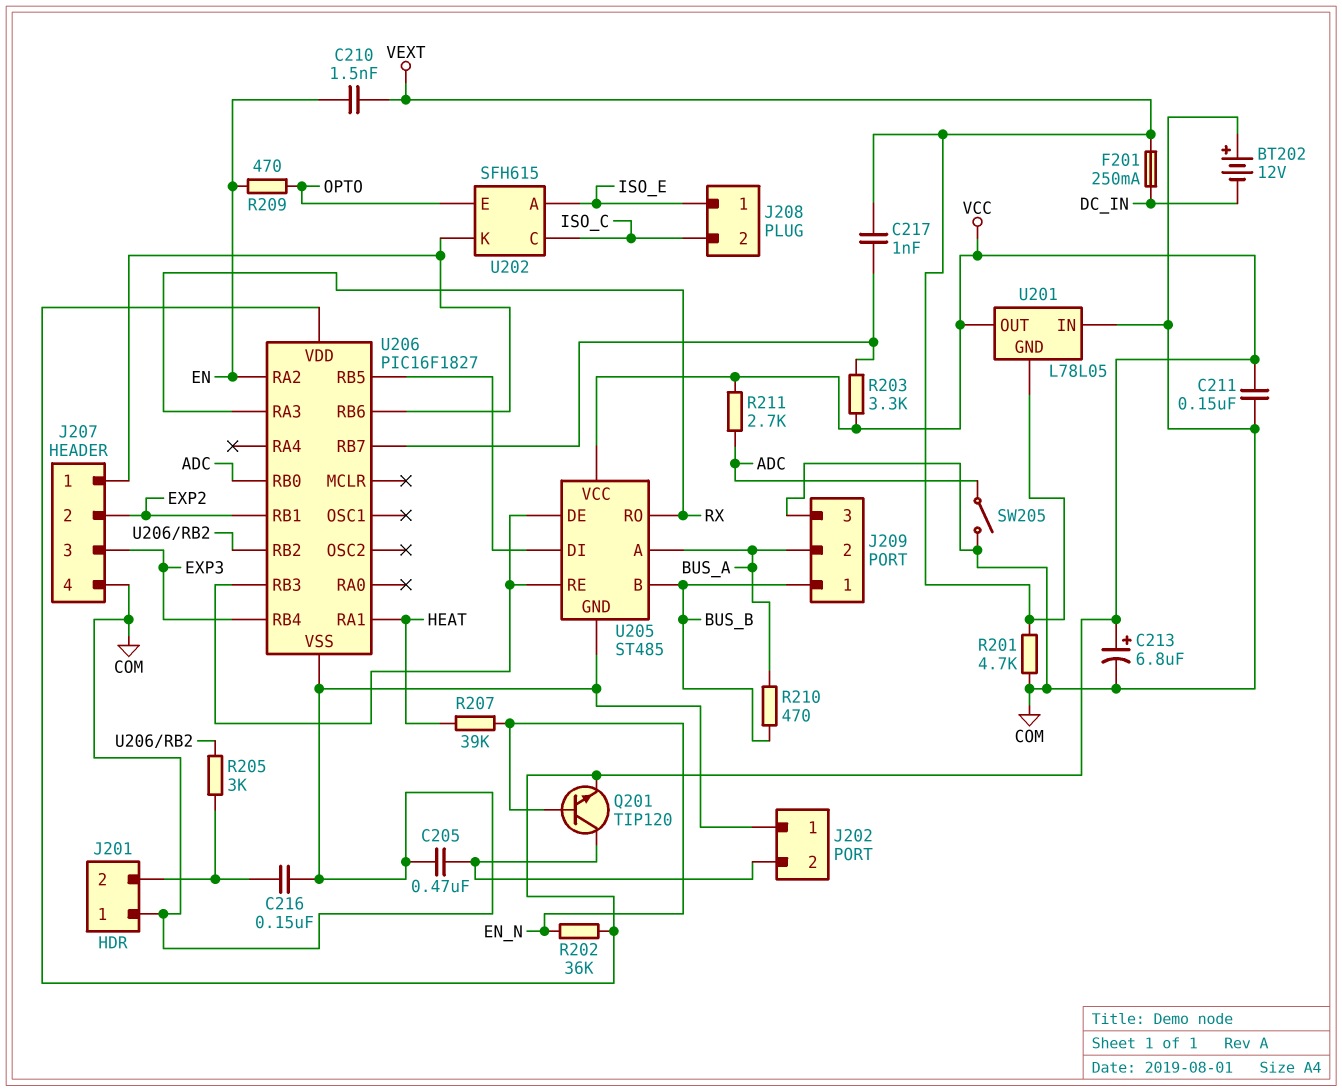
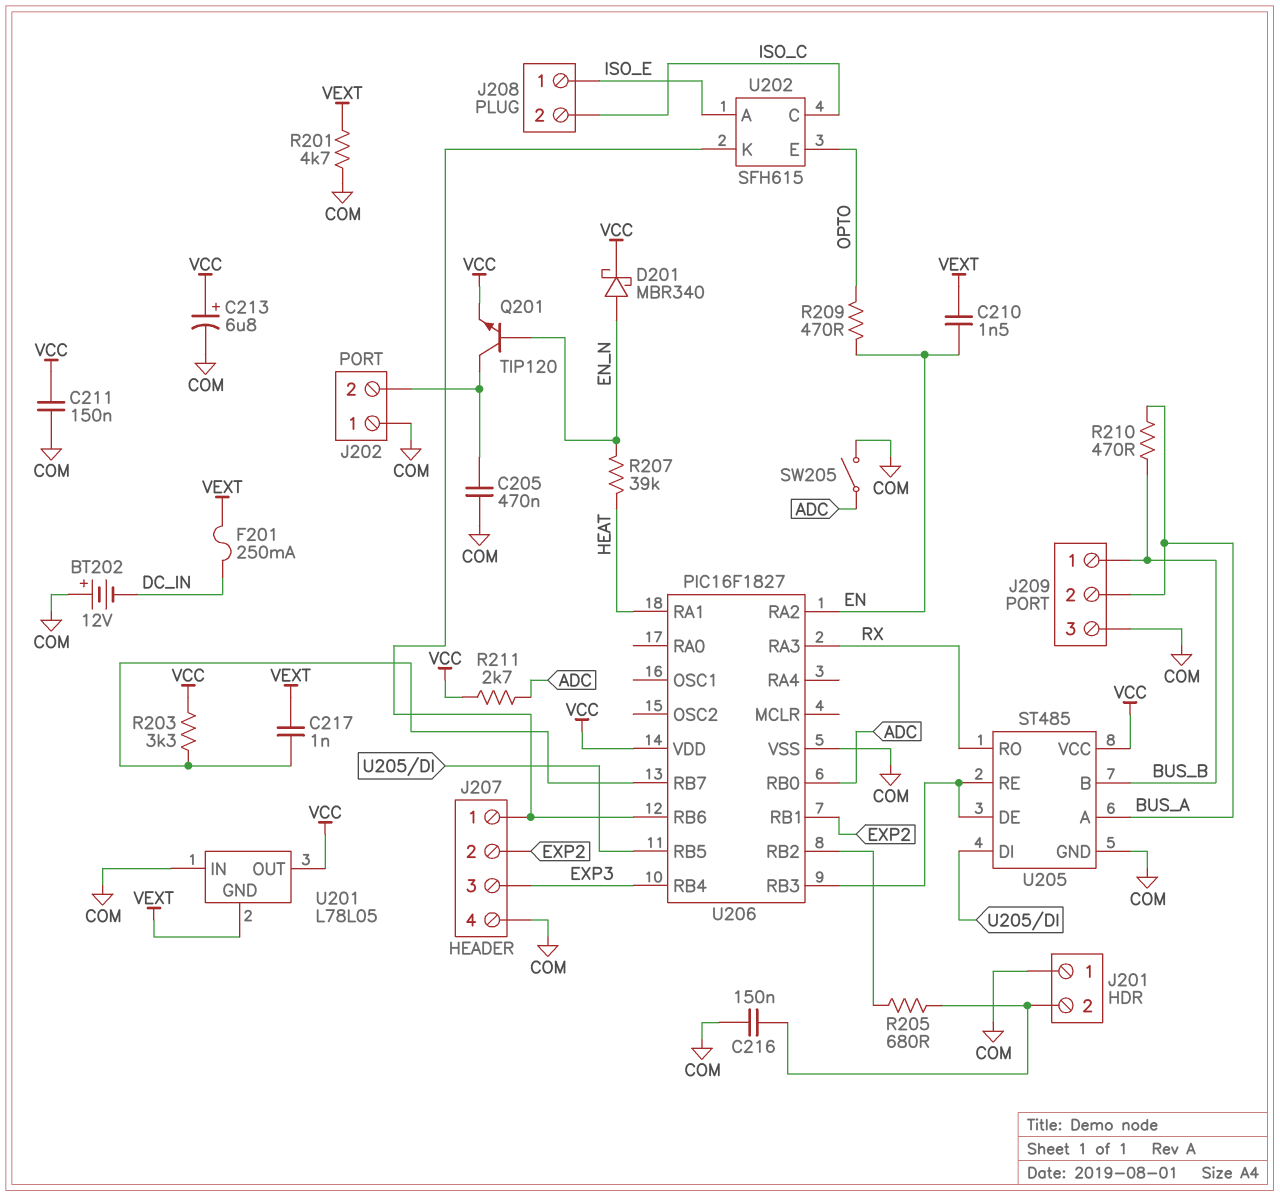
D201: none -> schottky MBR340 (A EN_N, K VCC)
R202: 36k (EN_N, VCC) -> none
R205: 3k (J201/2, U206/RB2) -> 680 (J201/2, U206/RB2)

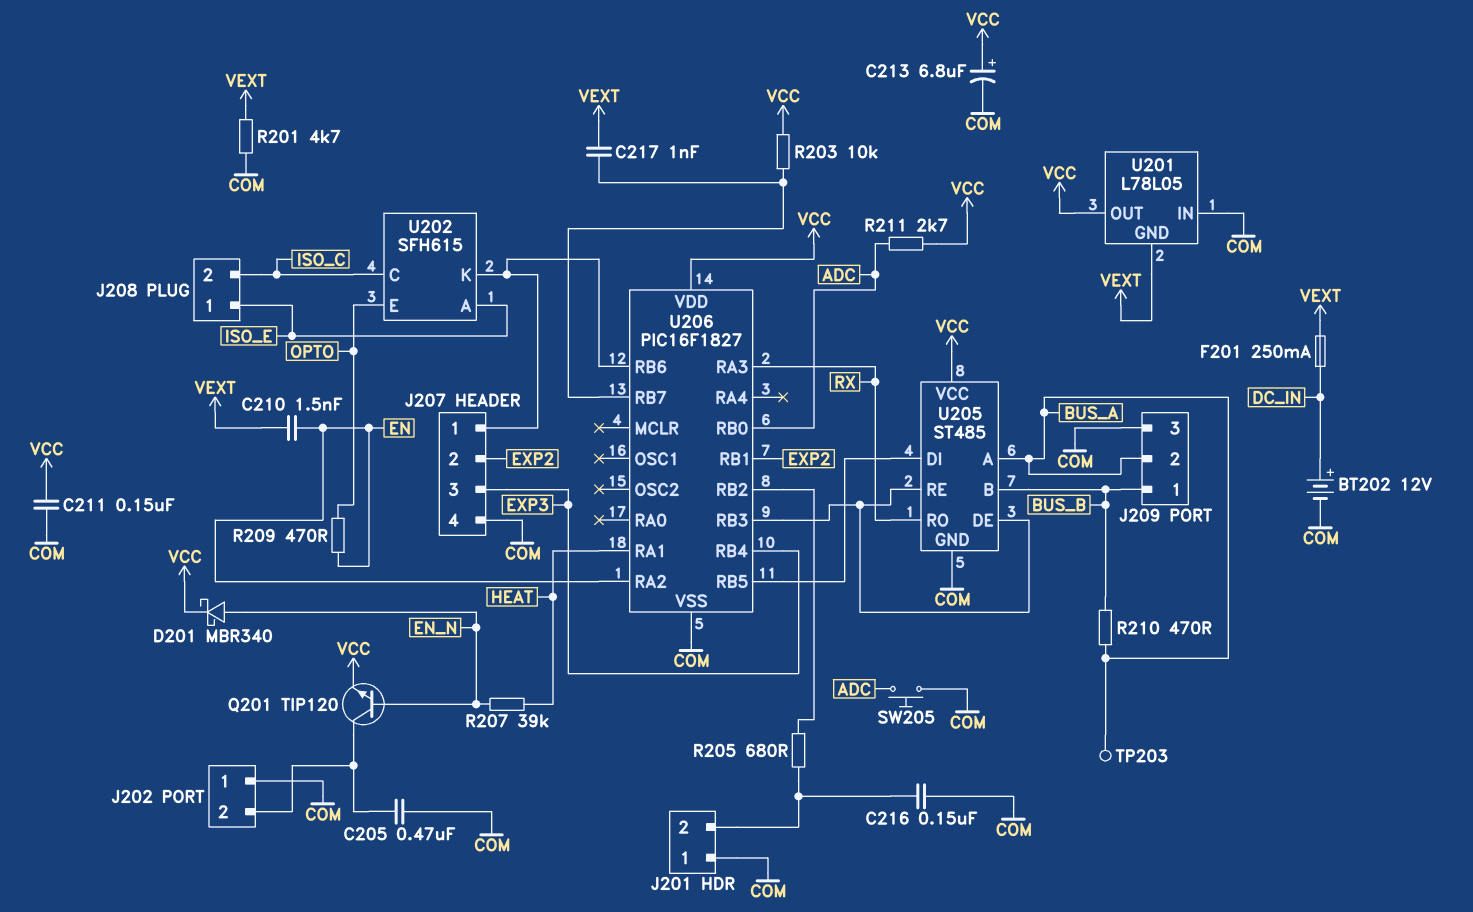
BT202: 12V (plus COM, minus DC_IN) -> 12V (plus DC_IN, minus COM)
R203: 3.3k (U206/RB7, VCC) -> 10k (U206/RB7, VCC)
SW205: switch (ADC, COM) -> button (ADC, COM)
TP203: none -> test point (BUS_A)

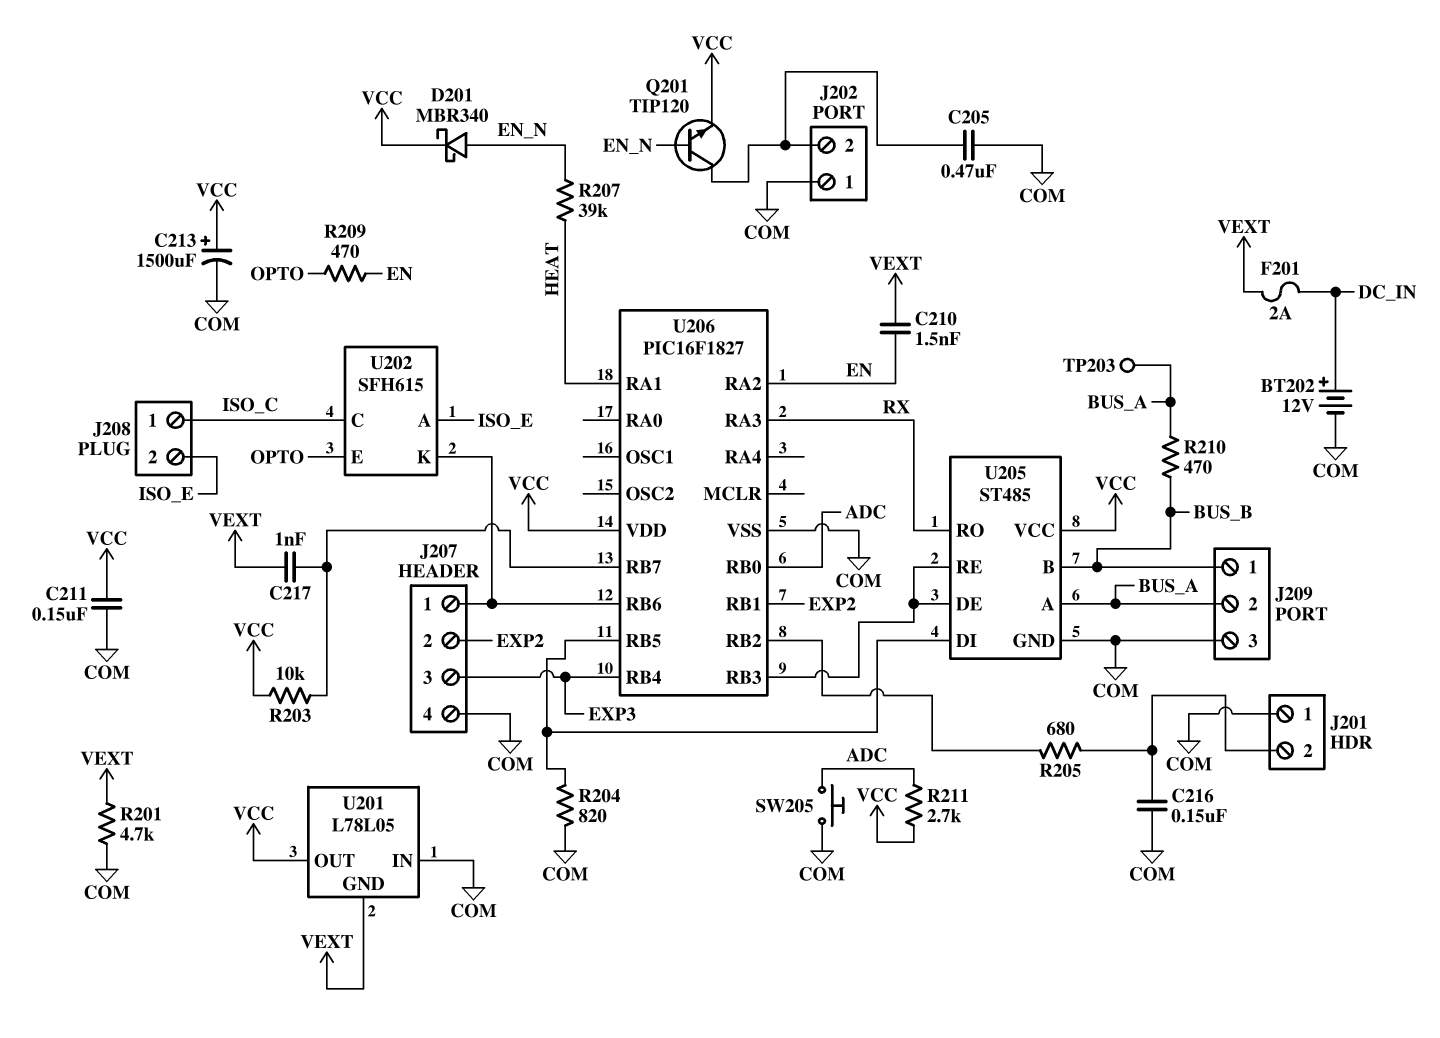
C213: 6.8uF (plus VCC, minus COM) -> 1500uF (plus VCC, minus COM)
F201: 250mA (DC_IN, VEXT) -> 2A (DC_IN, VEXT)
J208 pin 1: ISO_E -> ISO_C
J208 pin 2: ISO_C -> ISO_E
R204: none -> 820 (COM, U205/DI)

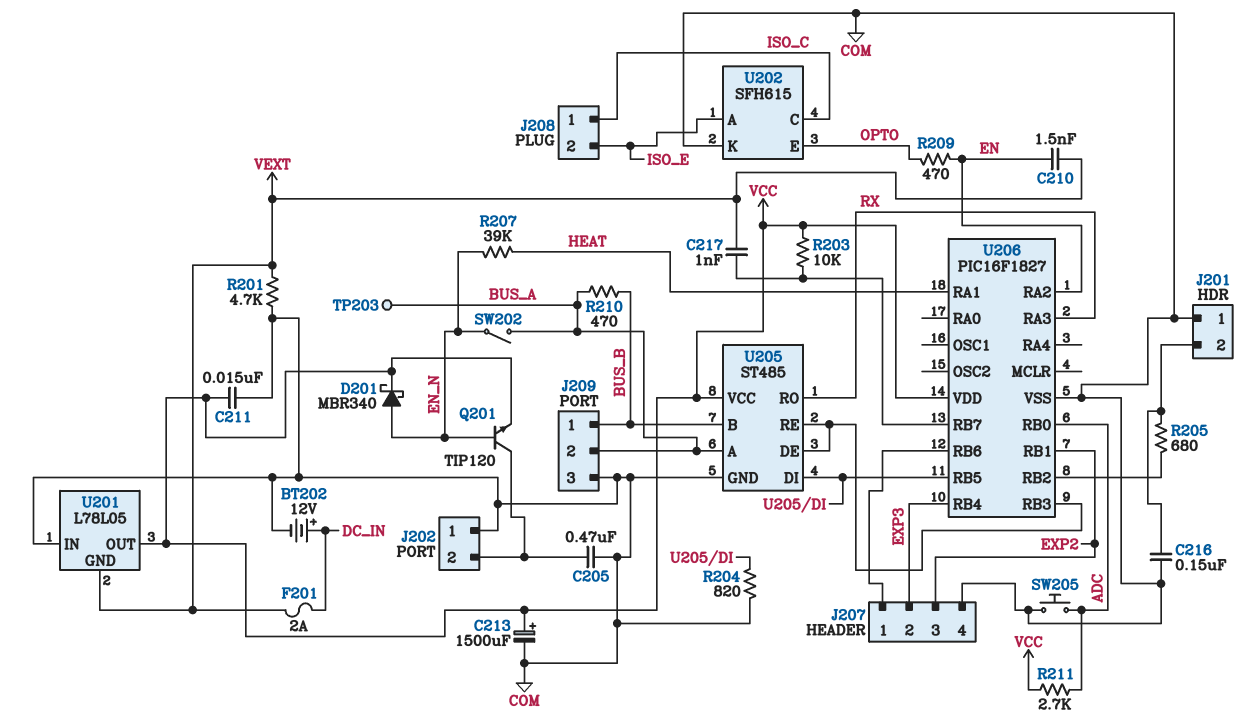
C211: 150nF (COM, VCC) -> 15nF (COM, VCC)
J207 pin 2: EXP2 -> EXP3
J207 pin 3: EXP3 -> EXP2
SW202: none -> switch (BUS_A, EN_N)
U202 pin K: J207/1 -> COM

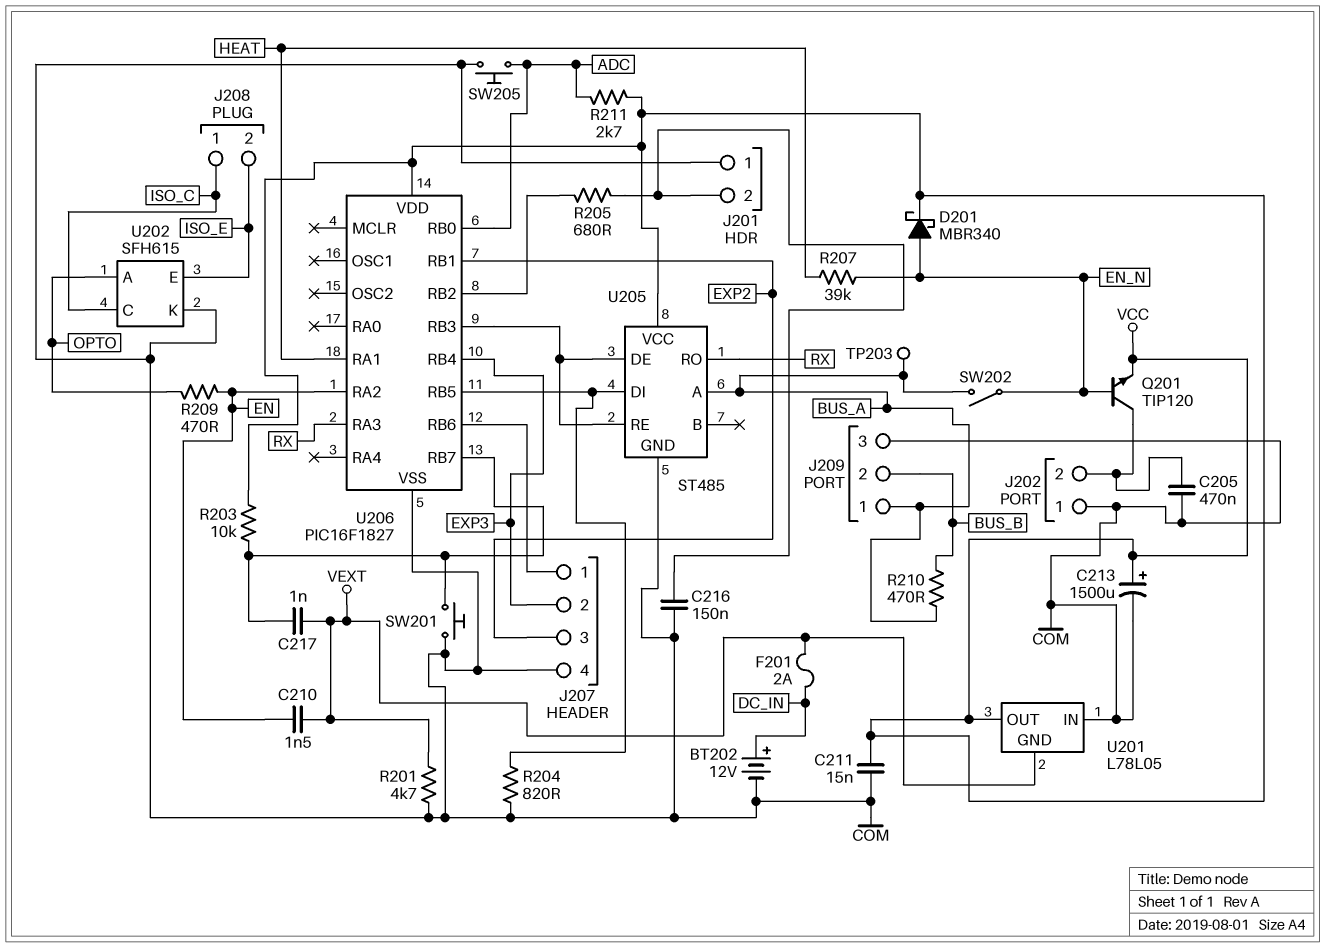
J209 pin 1: BUS_B -> BUS_A
J209 pin 2: BUS_A -> BUS_B
SW201: none -> button (COM, U206/RB7)
U202 pin A: ISO_E -> OPTO
U202 pin E: OPTO -> ISO_E
U205 pin B: BUS_B -> none

